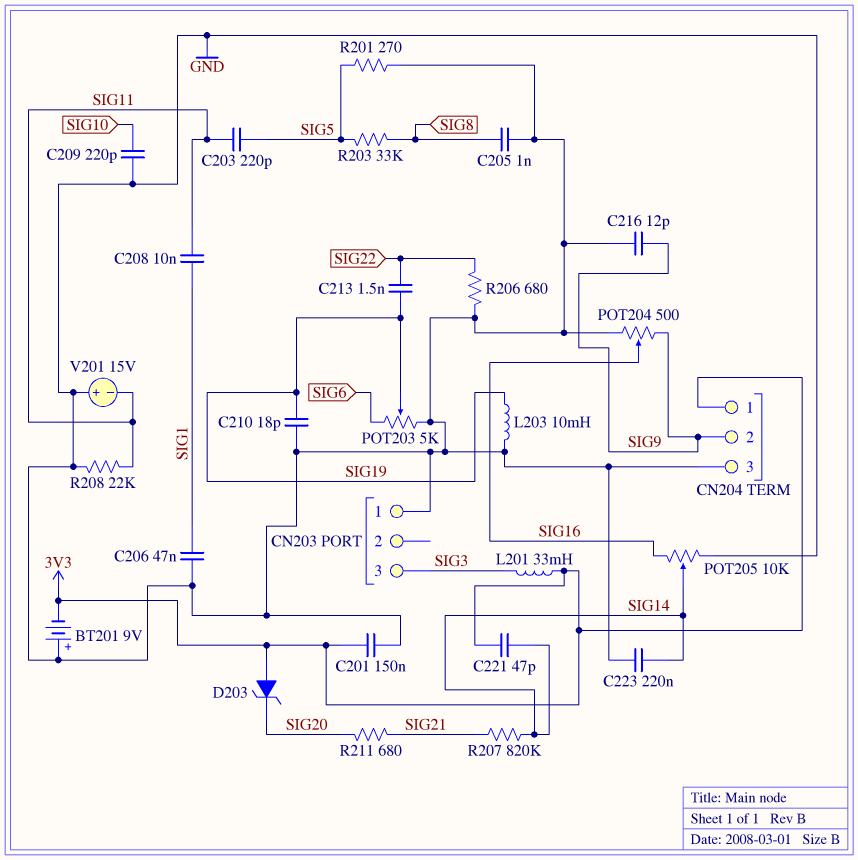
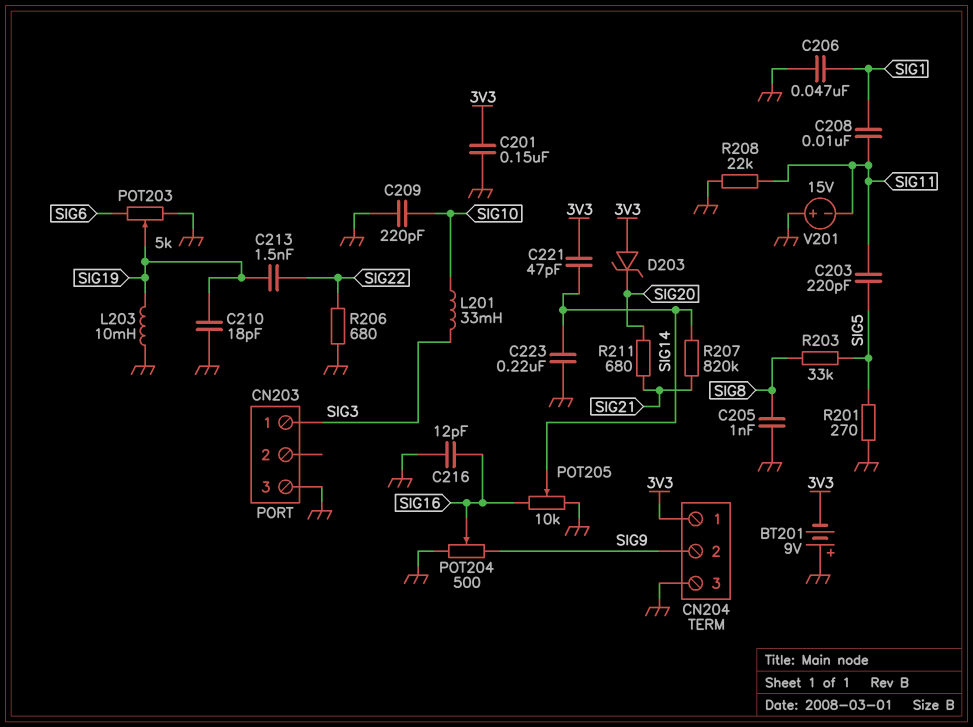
C216: 12pF (GND, SIG9) -> 12pF (GND, SIG16)
CN203 pin 1: GND -> SIG3
CN203 pin 3: SIG3 -> GND
L201: 33mH (3V3, SIG3) -> 33mH (SIG3, SIG10)

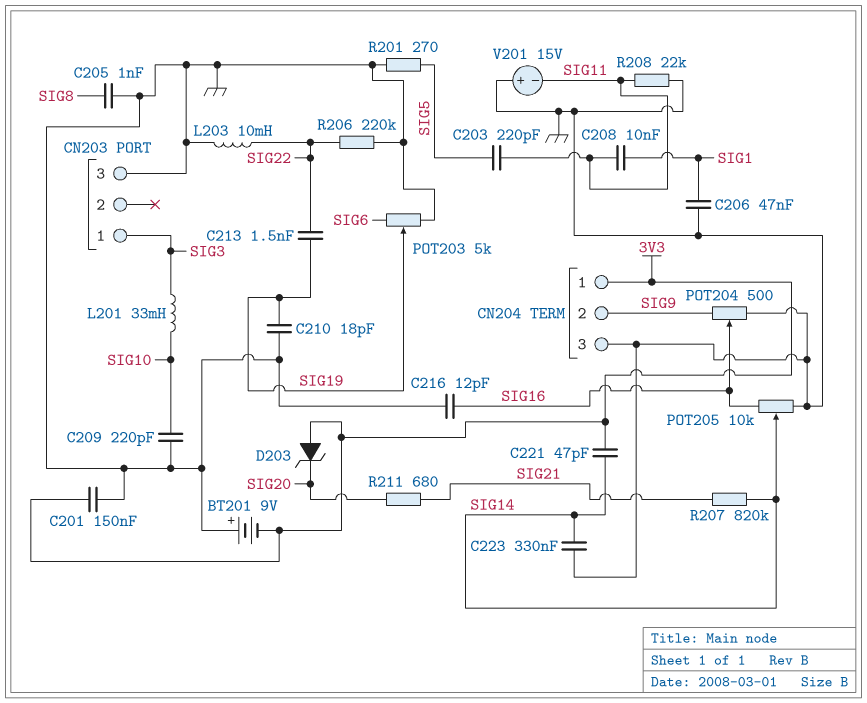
C223: 220nF (GND, SIG14) -> 330nF (GND, SIG14)
L203: 10mH (GND, SIG19) -> 10mH (GND, SIG22)
R203: 33k (SIG5, SIG8) -> none
R206: 680 (GND, SIG22) -> 220k (GND, SIG22)

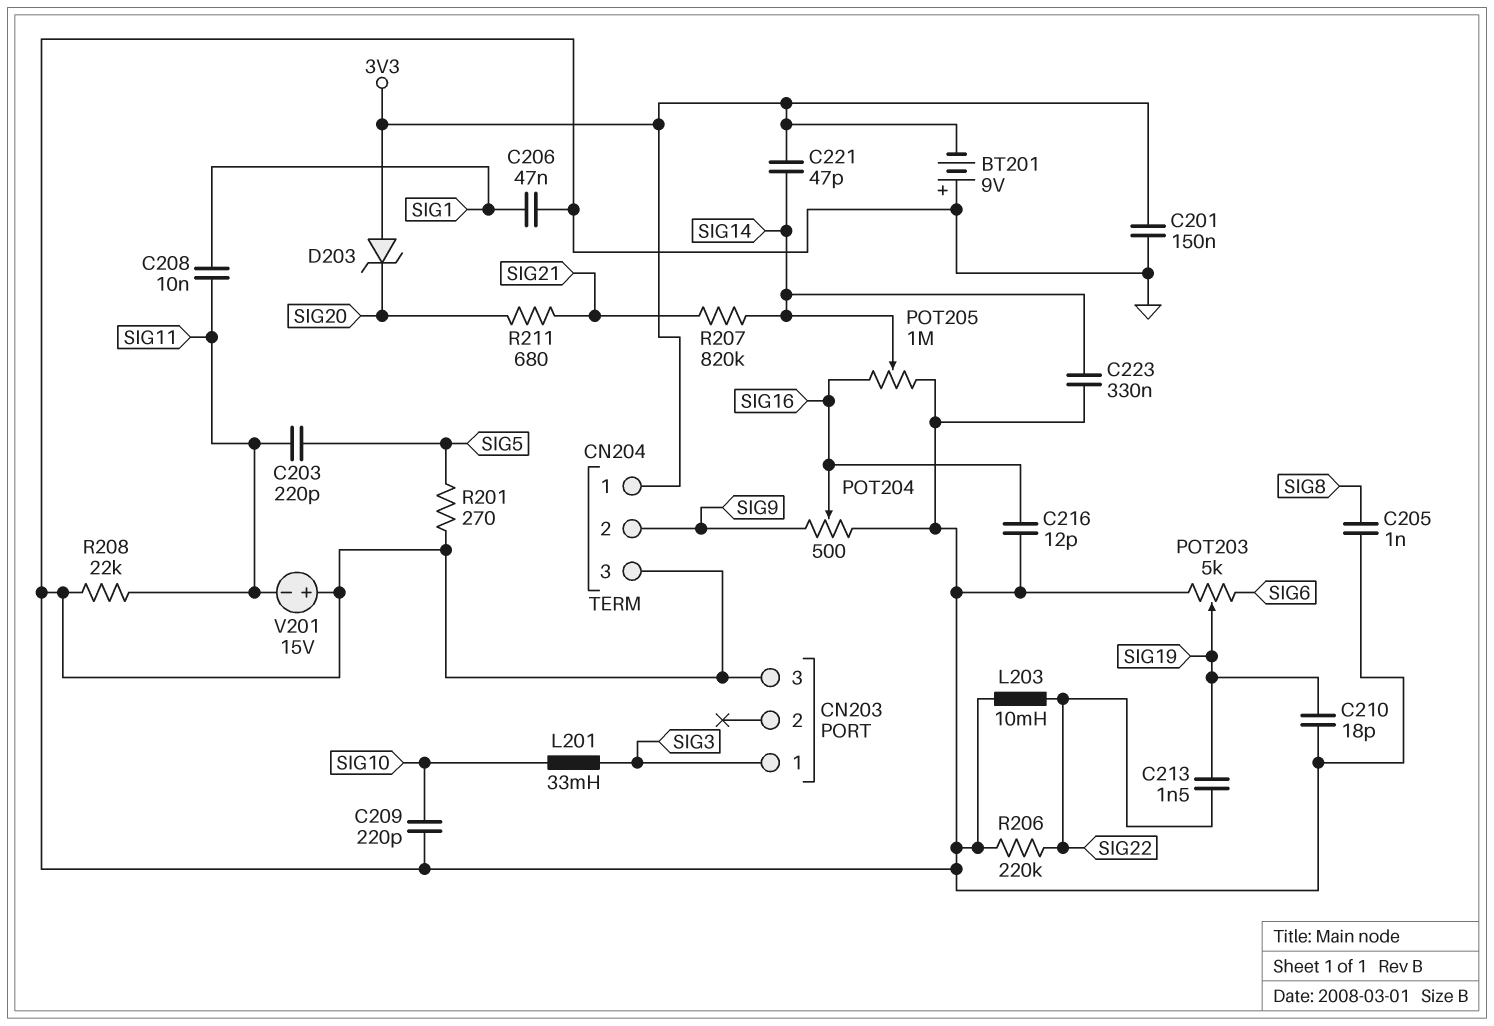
POT205: 10k (GND, SIG16, wiper SIG14) -> 1M (GND, SIG16, wiper SIG14)

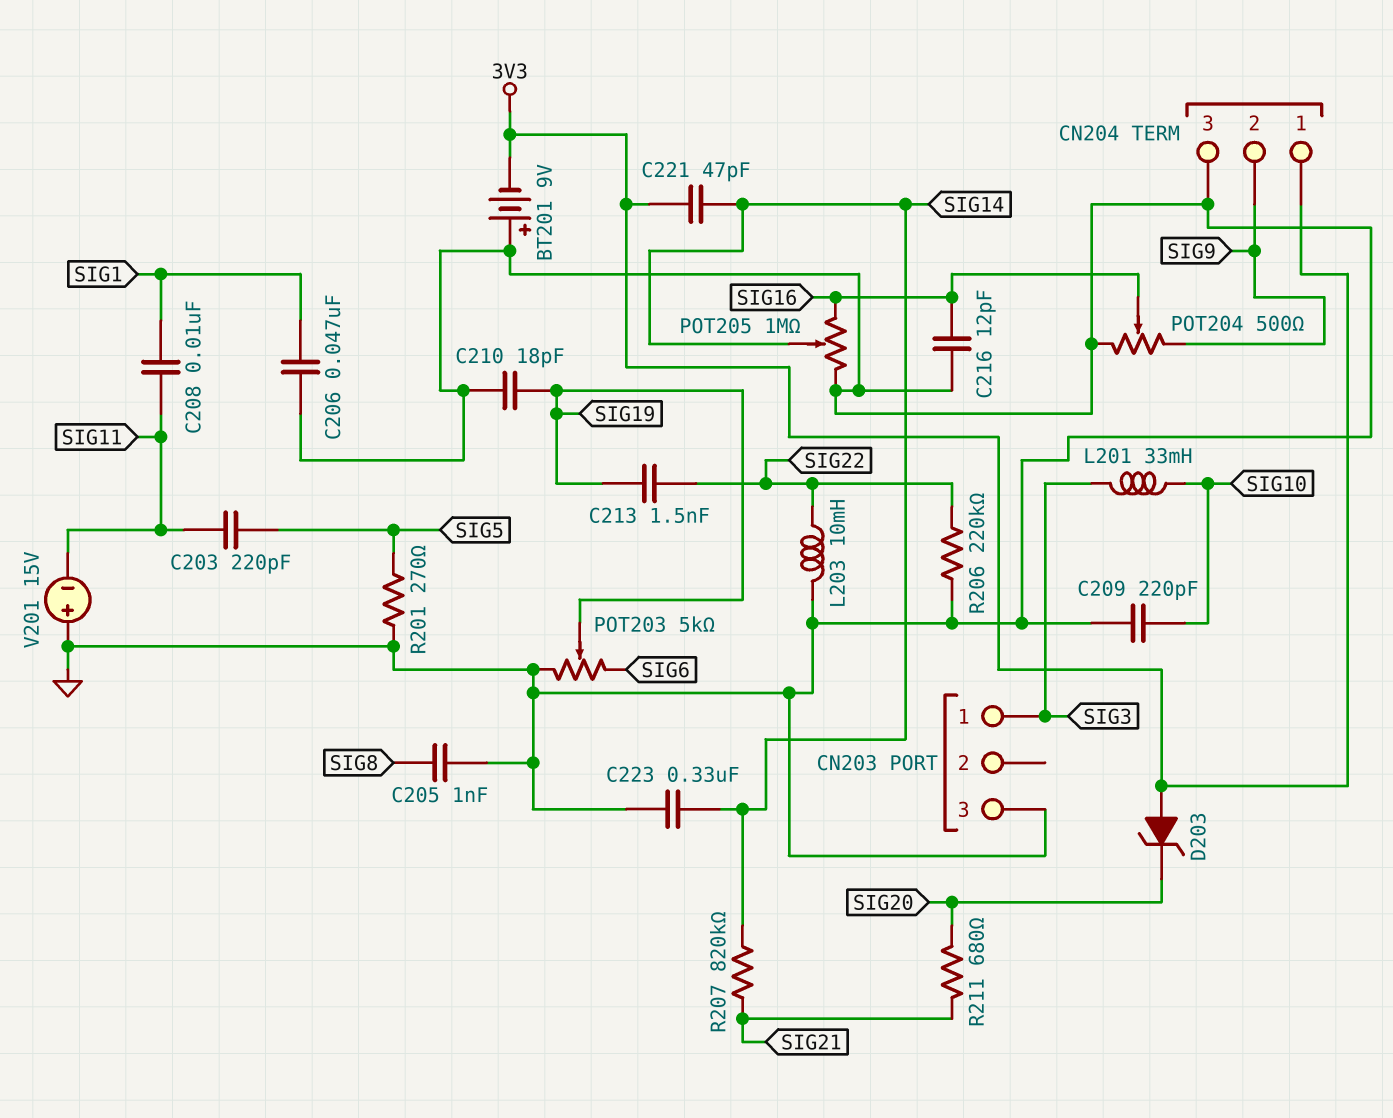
C201: 150nF (3V3, GND) -> none
R208: 22k (GND, SIG11) -> none

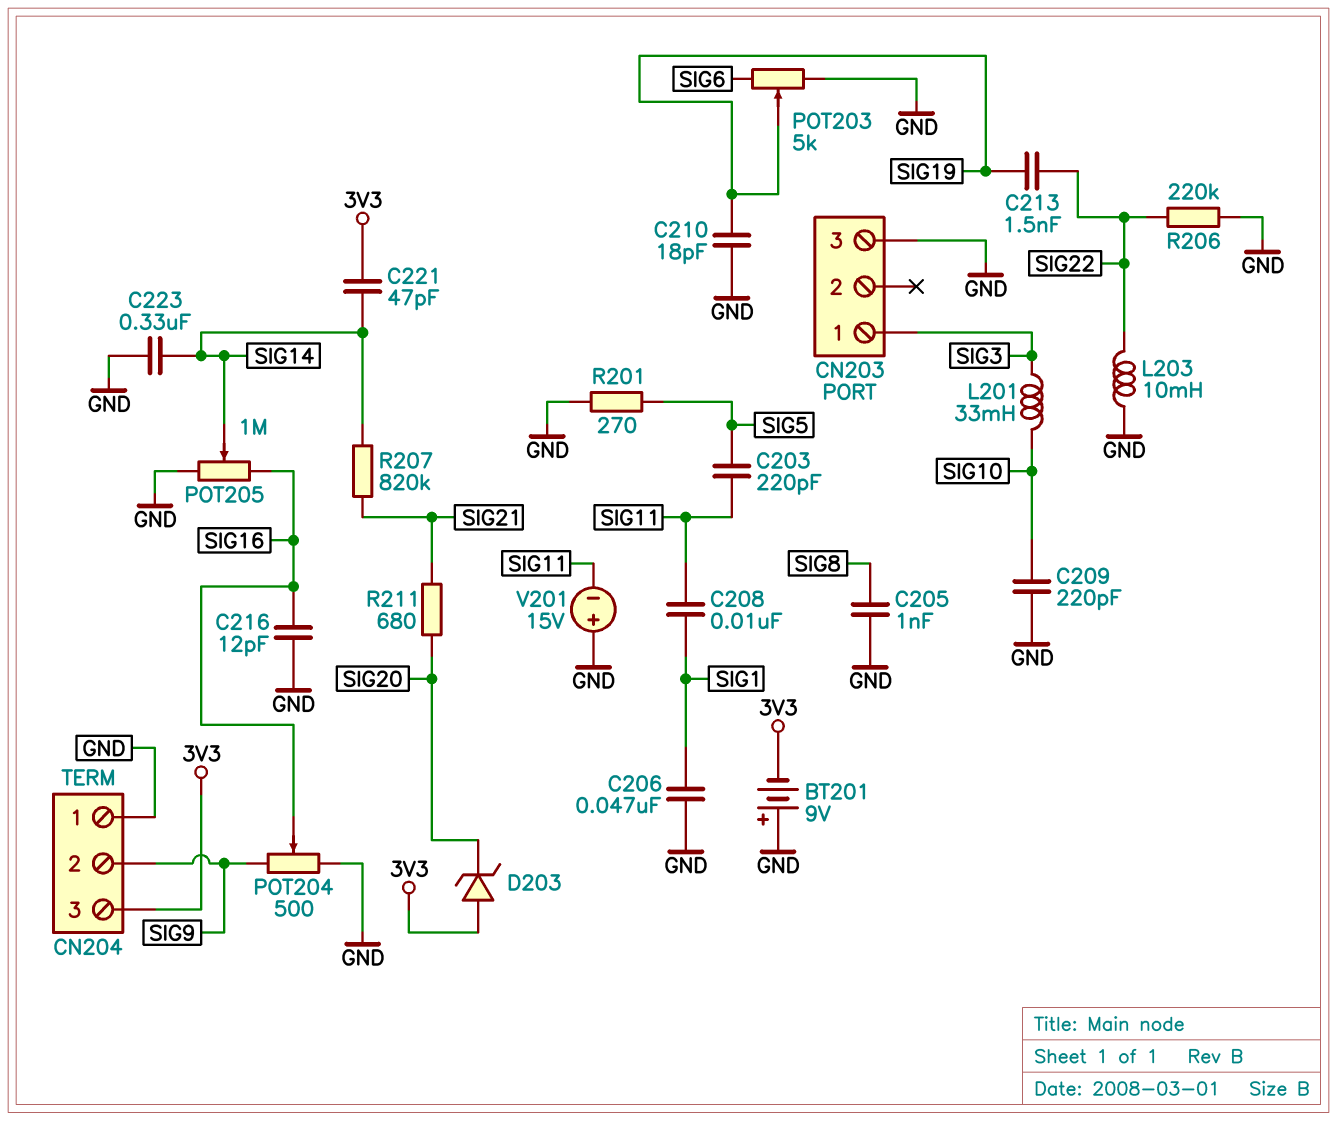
CN204 pin 1: 3V3 -> GND
CN204 pin 3: GND -> 3V3

